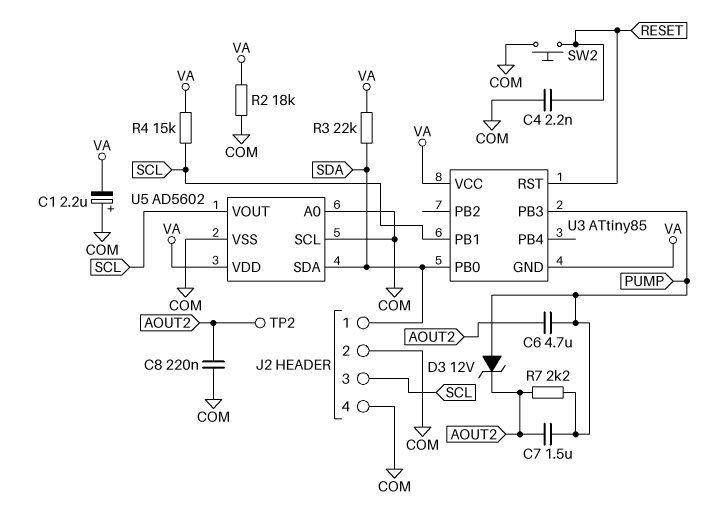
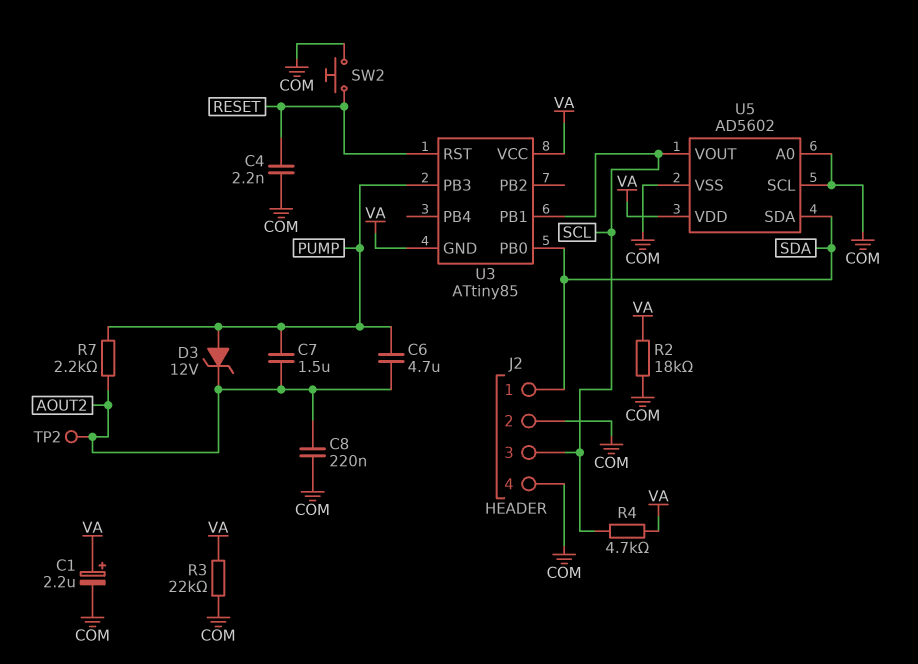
C1: 2.2uF (plus COM, minus VA) -> 2.2uF (plus VA, minus COM)
R3: 22k (SDA, VA) -> 22k (COM, VA)
R4: 15k (SCL, VA) -> 4.7k (SCL, VA)

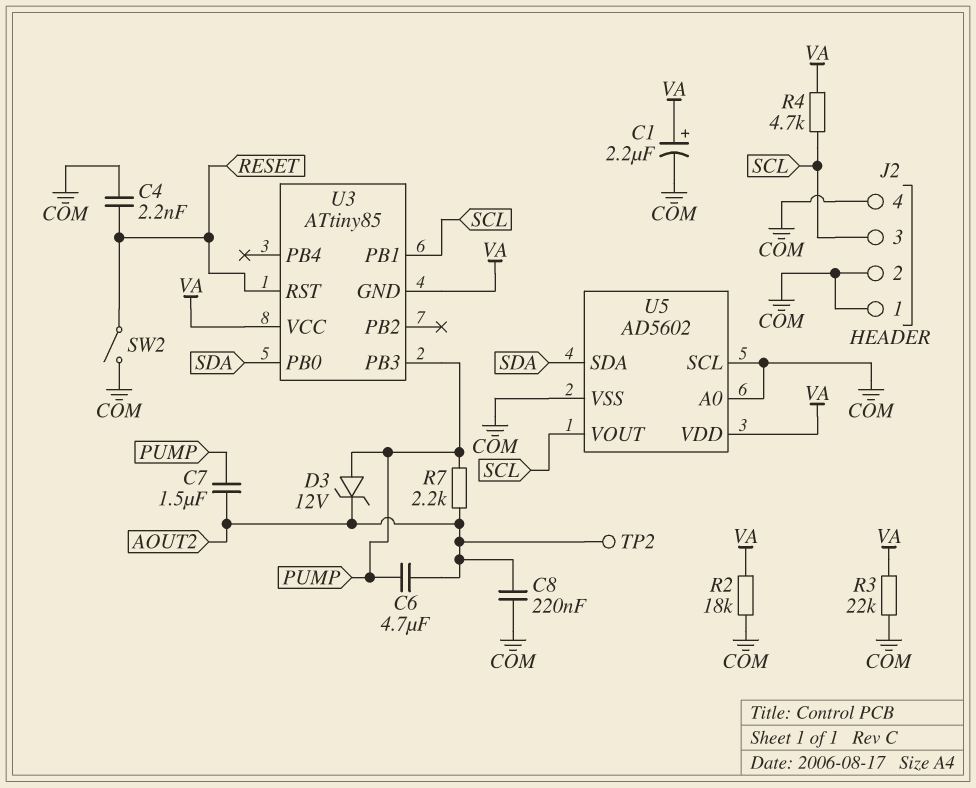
J2 pin 1: SDA -> COM
SW2: button (COM, RESET) -> switch (COM, RESET)

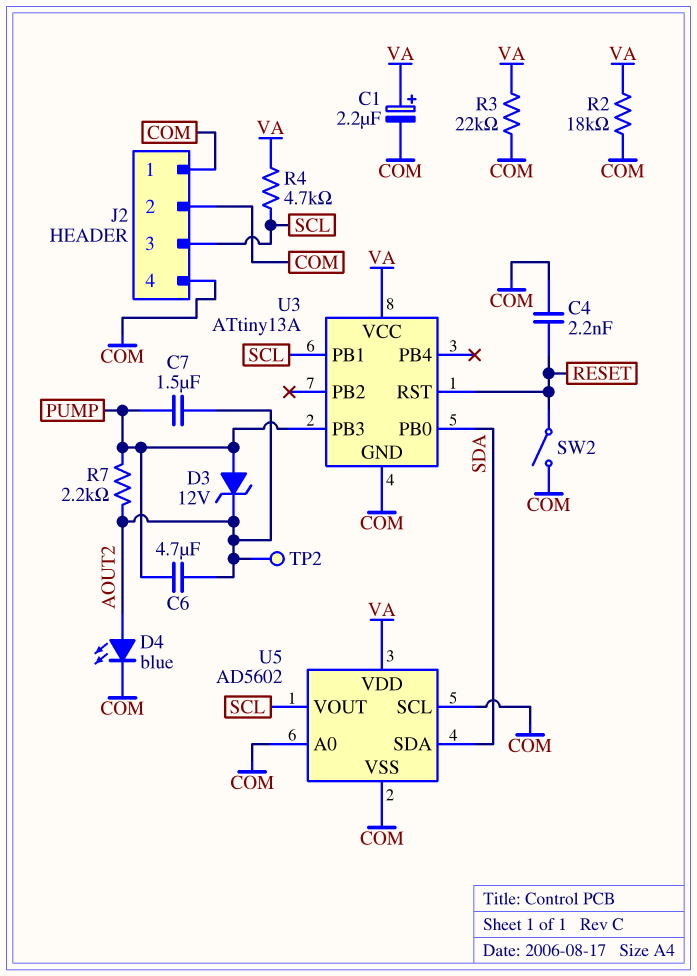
C8: 220nF (AOUT2, COM) -> none
D4: none -> LED blue (A AOUT2, K COM)
U3: ATtiny85 -> ATtiny13A
U3 pin GND: VA -> COM

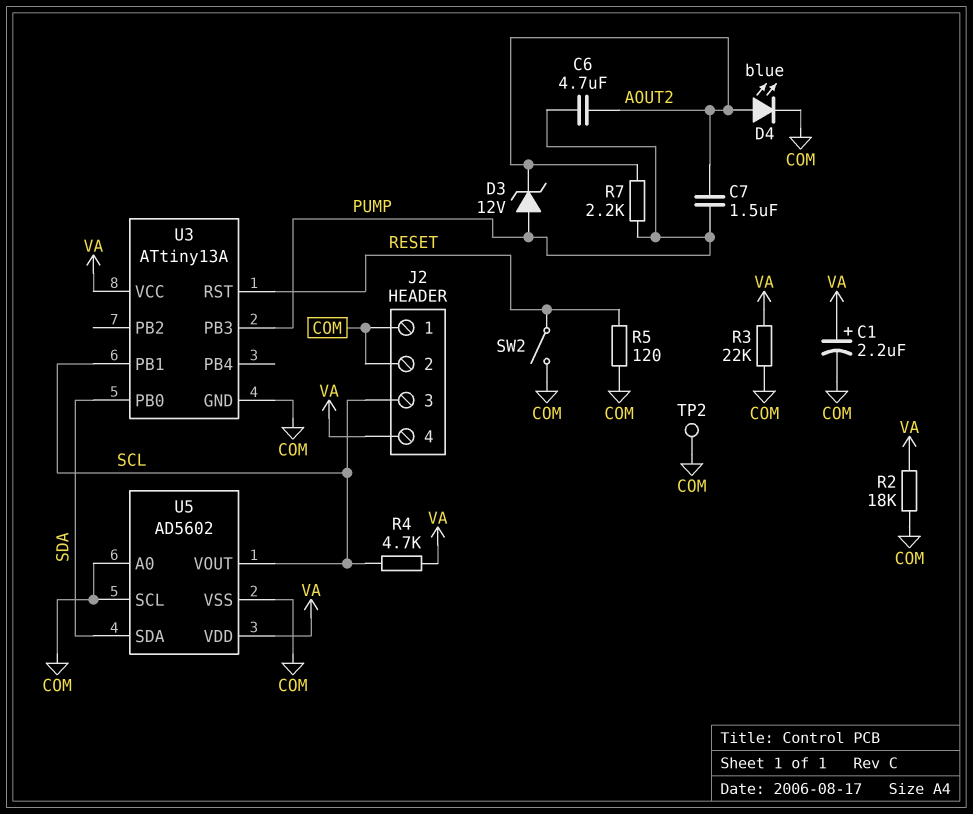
C4: 2.2nF (COM, RESET) -> none
J2 pin 4: COM -> VA
R5: none -> 120 (COM, RESET)
TP2: test point (AOUT2) -> test point (COM)

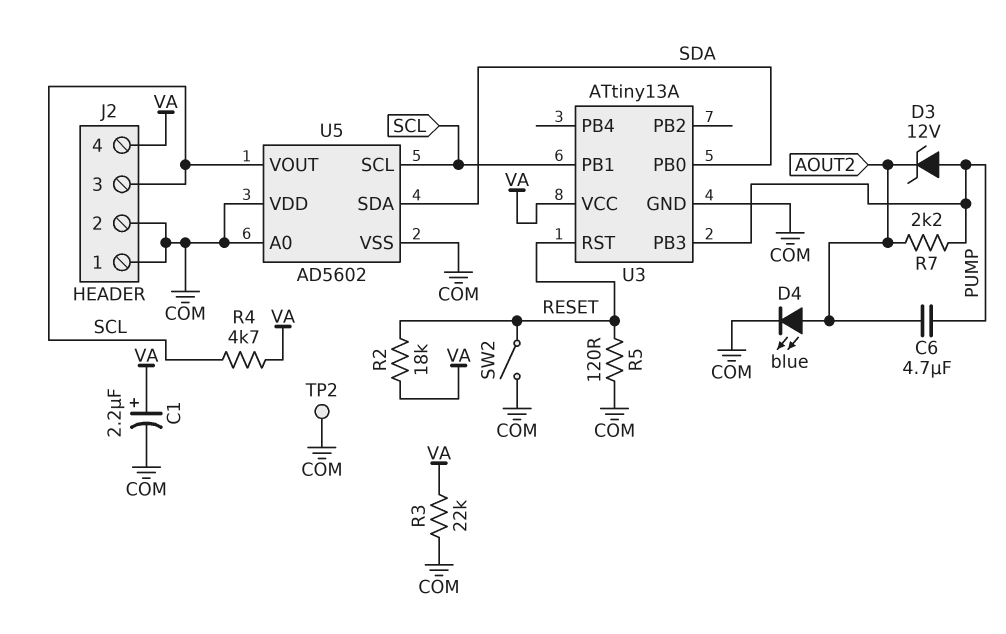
C7: 1.5uF (AOUT2, PUMP) -> none
R2: 18k (COM, VA) -> 18k (RESET, VA)
U5 pin SCL: COM -> SCL
U5 pin VDD: VA -> COM

